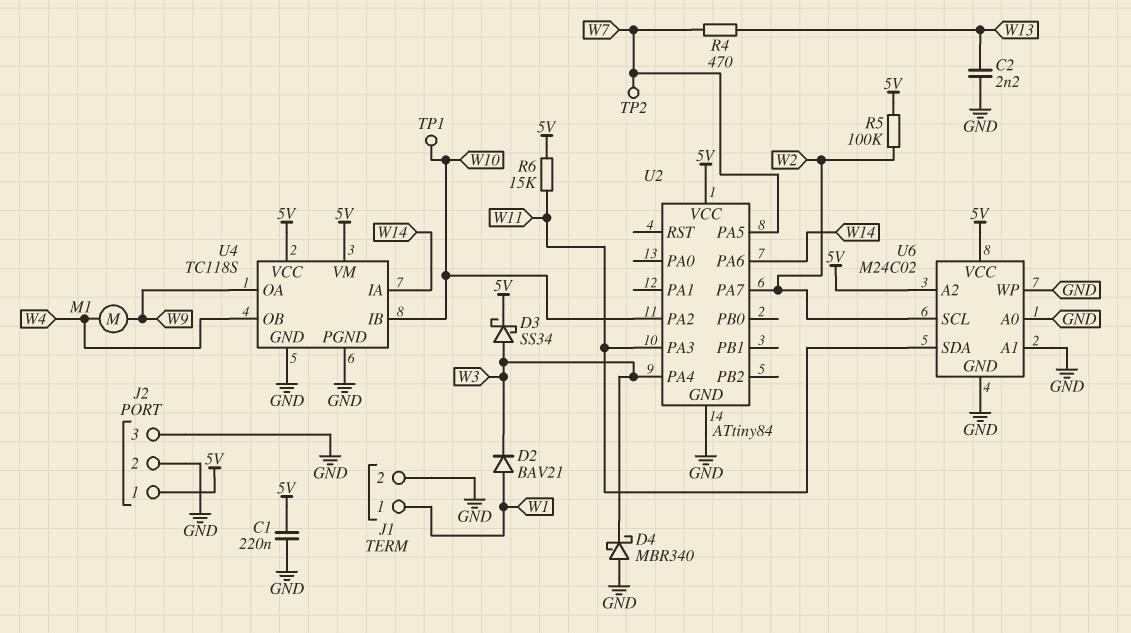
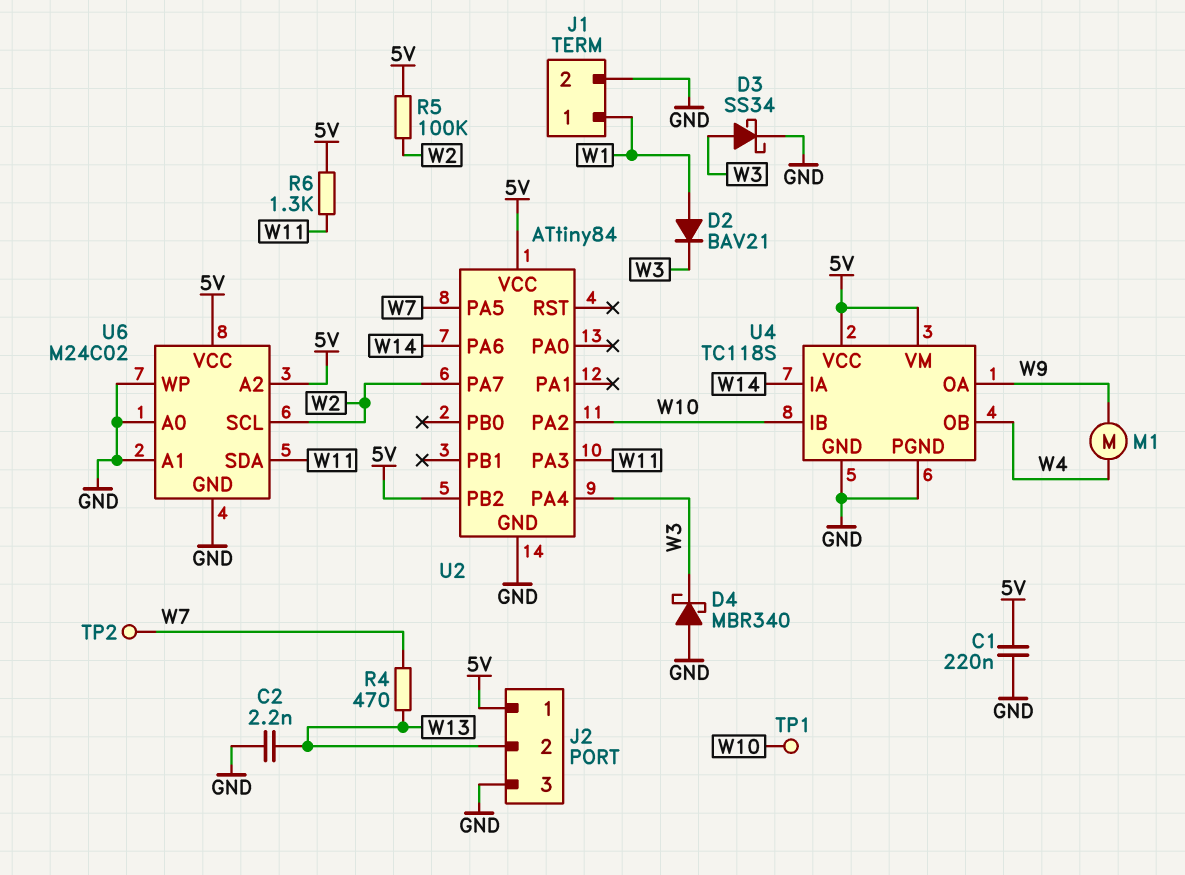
D3: schottky SS34 (A W3, K 5V) -> schottky SS34 (A W3, K GND)
J2 pin 2: GND -> W13
R6: 15k (5V, W11) -> 1.3k (5V, W11)
U2 pin PB2: none -> 5V

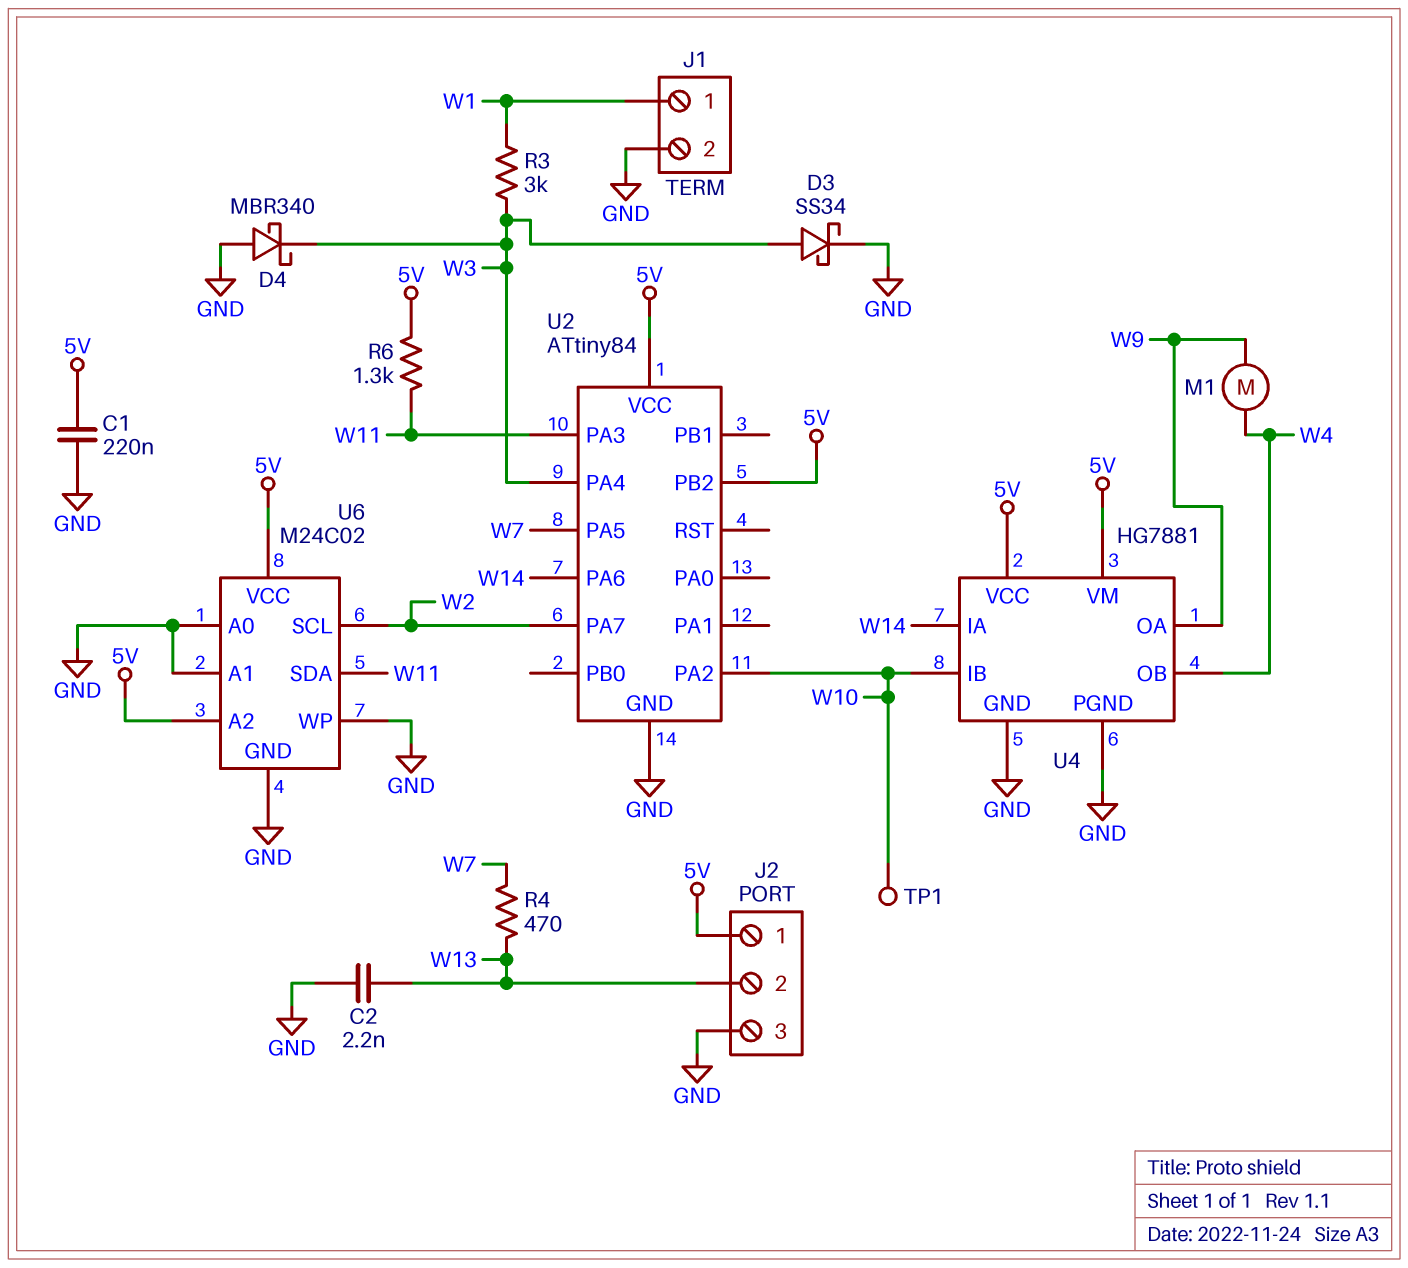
D2: diode BAV21 (A W1, K W3) -> none
R3: none -> 3k (W1, W3)
R5: 100k (5V, W2) -> none
TP2: test point (W7) -> none
U4: TC118S -> HG7881

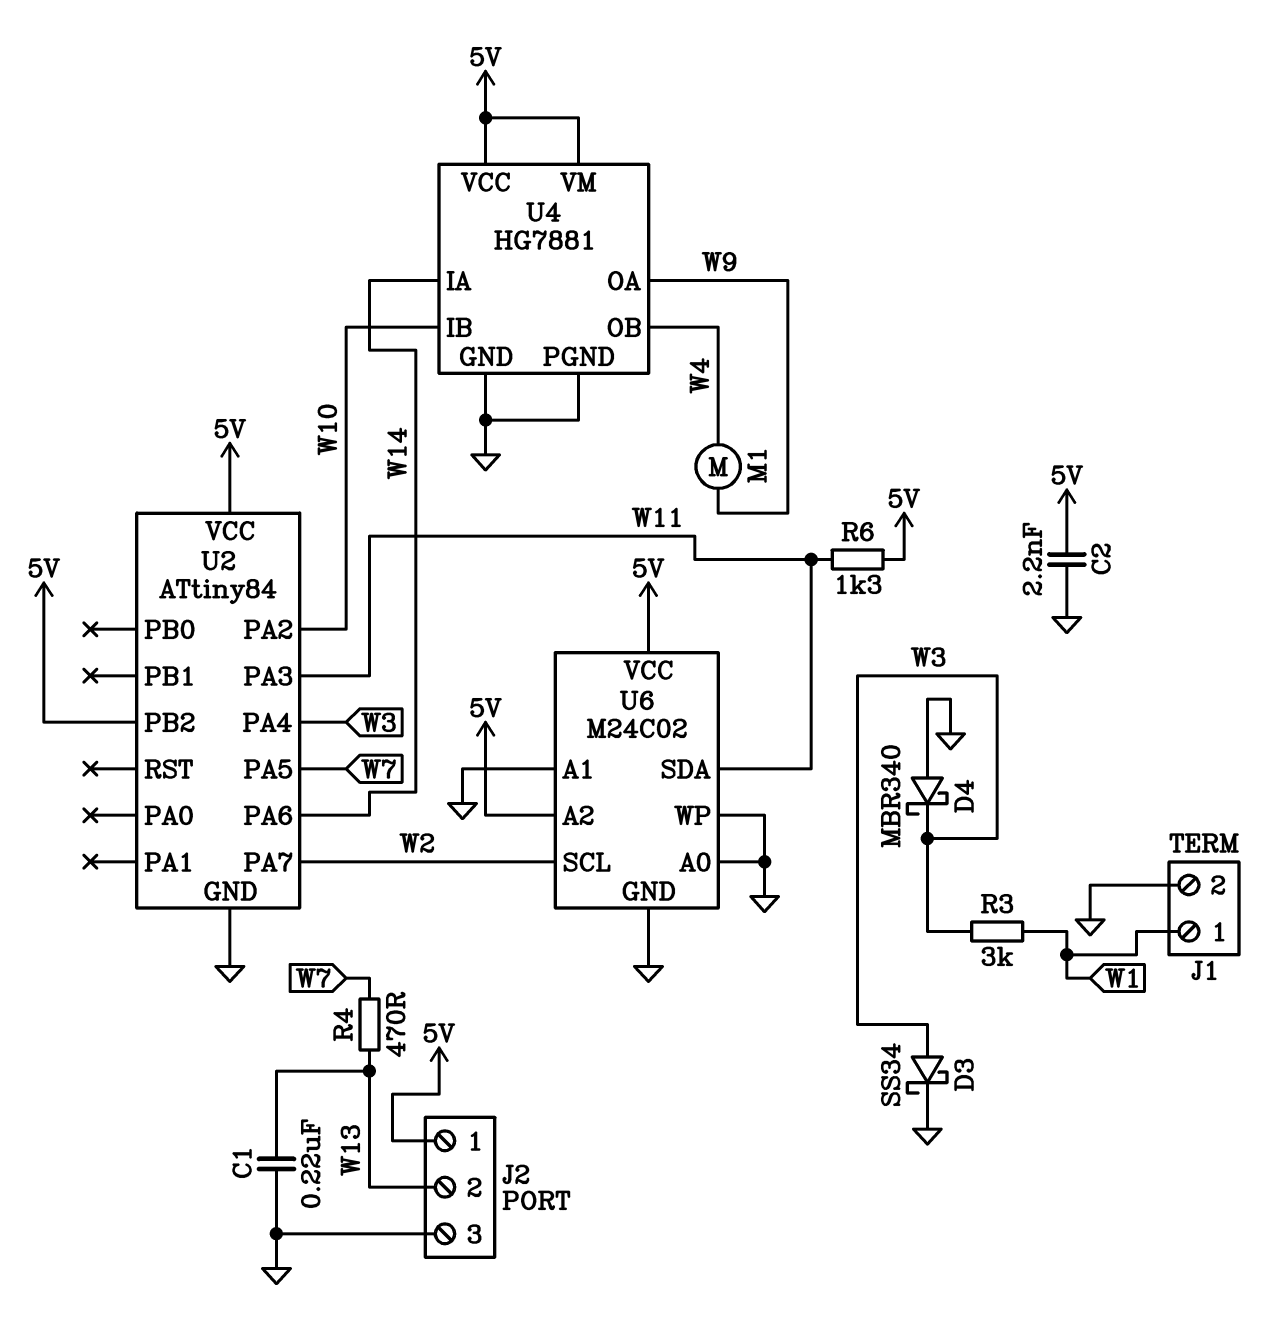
C1: 220nF (5V, GND) -> 220nF (GND, W13)
C2: 2.2nF (GND, W13) -> 2.2nF (5V, GND)
TP1: test point (W10) -> none

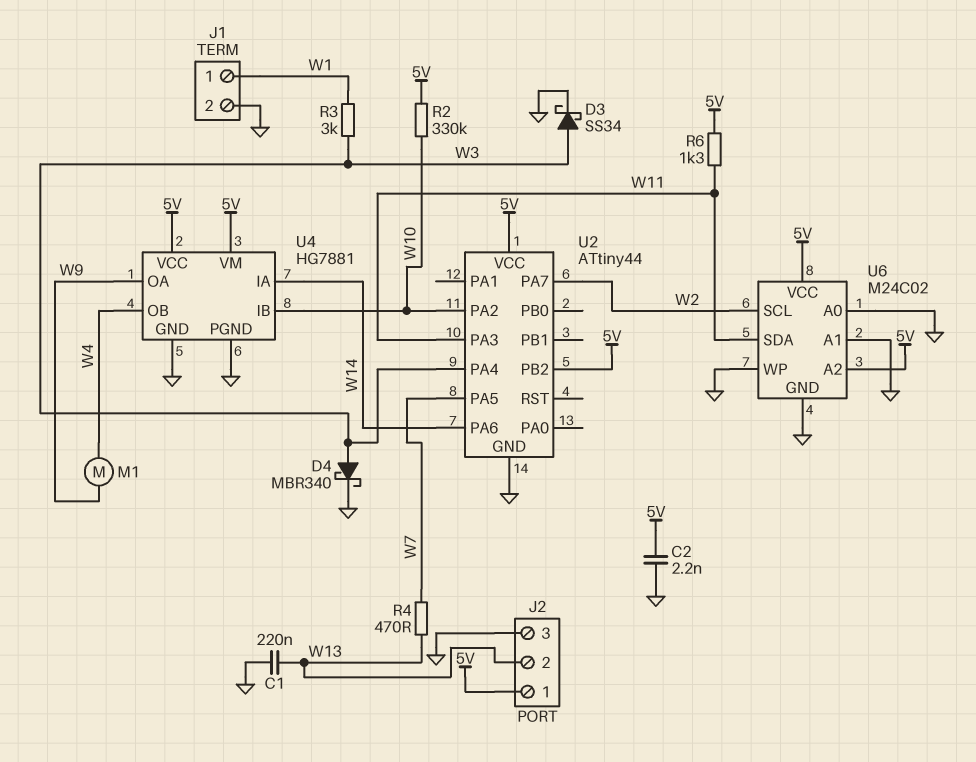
D4: schottky MBR340 (A GND, K W3) -> schottky MBR340 (A W3, K GND)
R2: none -> 330k (5V, W10)
U2: ATtiny84 -> ATtiny44

